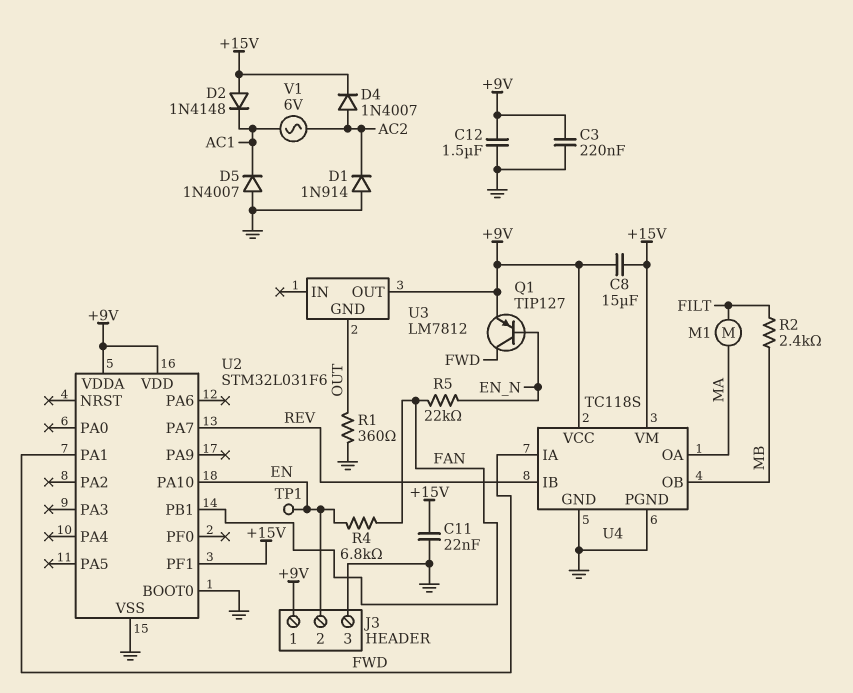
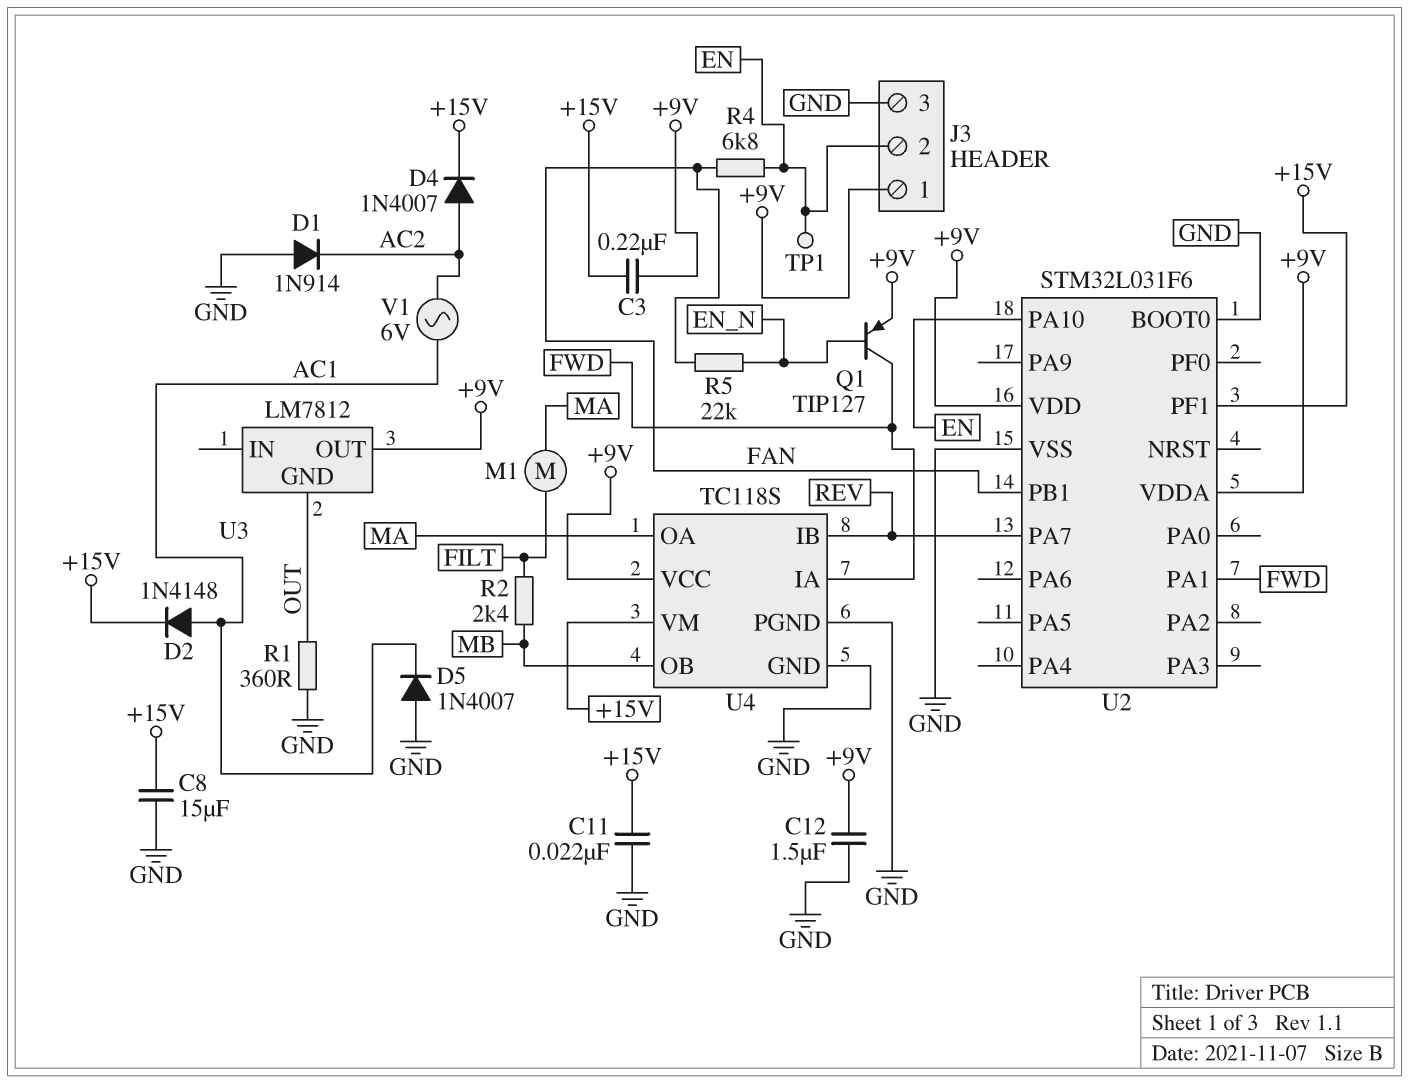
C3: 220nF (+9V, GND) -> 220nF (+9V, +15V)
C8: 15uF (+9V, +15V) -> 15uF (+15V, GND)
D2: diode 1N4148 (A +15V, K AC1) -> diode 1N4148 (A AC1, K +15V)

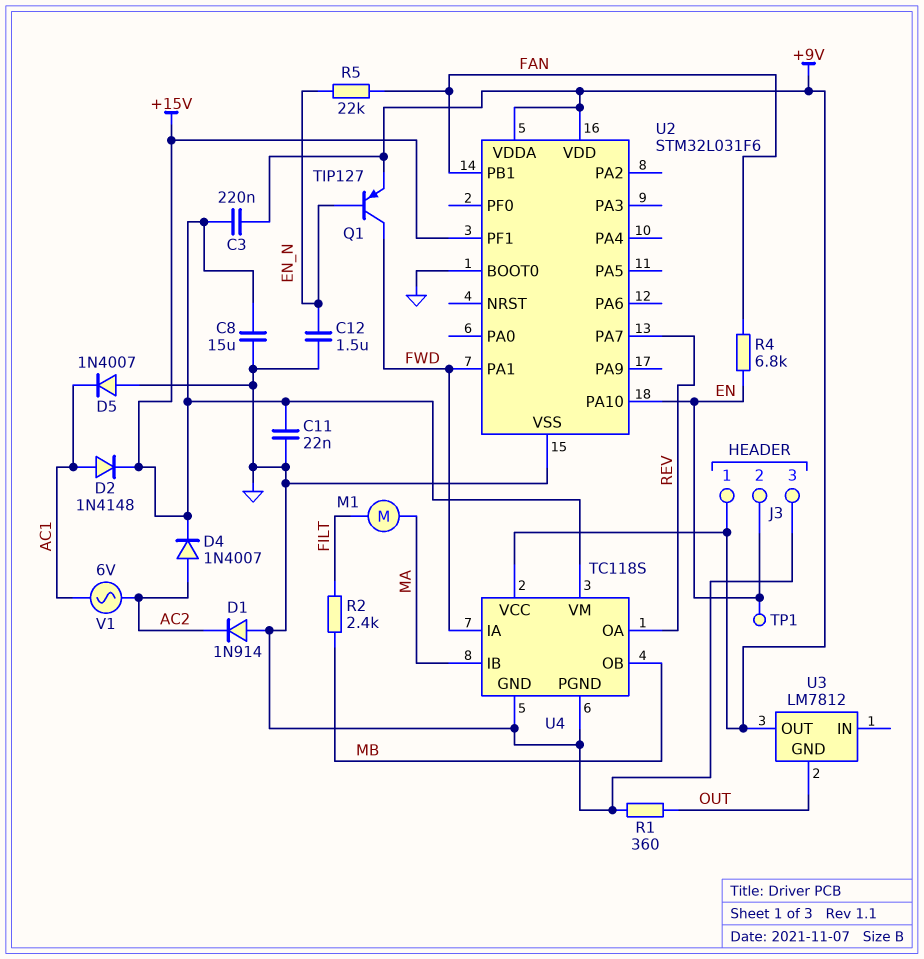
C12: 1.5uF (+9V, GND) -> 1.5uF (EN_N, GND)
U4 pin IB: REV -> MA
U4 pin OA: MA -> REV

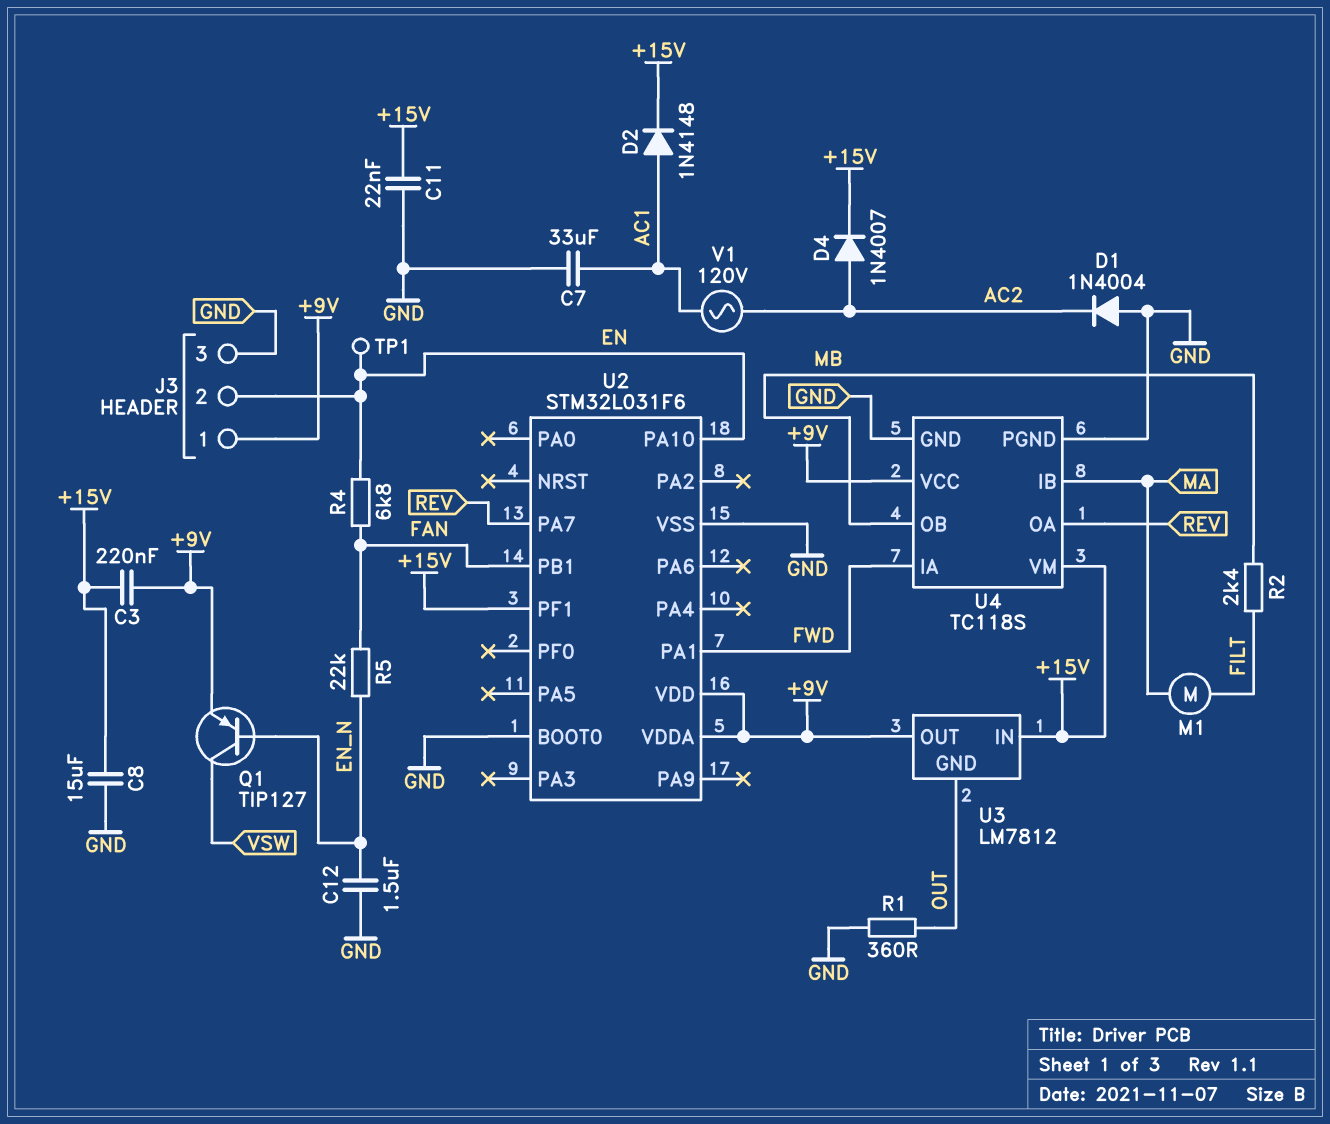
C7: none -> 33uF (AC1, GND)
D1: diode 1N914 (A GND, K AC2) -> diode 1N4004 (A GND, K AC2)
D5: diode 1N4007 (A GND, K AC1) -> none
Q1: PNP TIP127 (B EN_N, C FWD, E +9V) -> PNP TIP127 (B EN_N, C VSW, E +9V)
U3 pin IN: none -> +15V
V1: AC 6V (AC1, AC2) -> AC 120V (AC1, AC2)

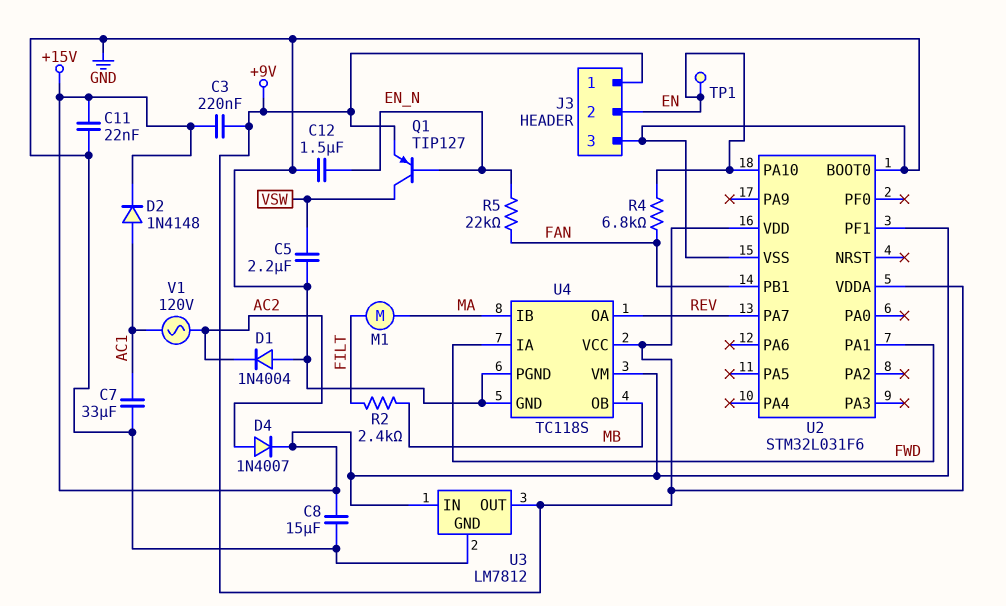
C5: none -> 2.2uF (GND, VSW)
R1: 360 (GND, OUT) -> none
U3 pin GND: OUT -> GND

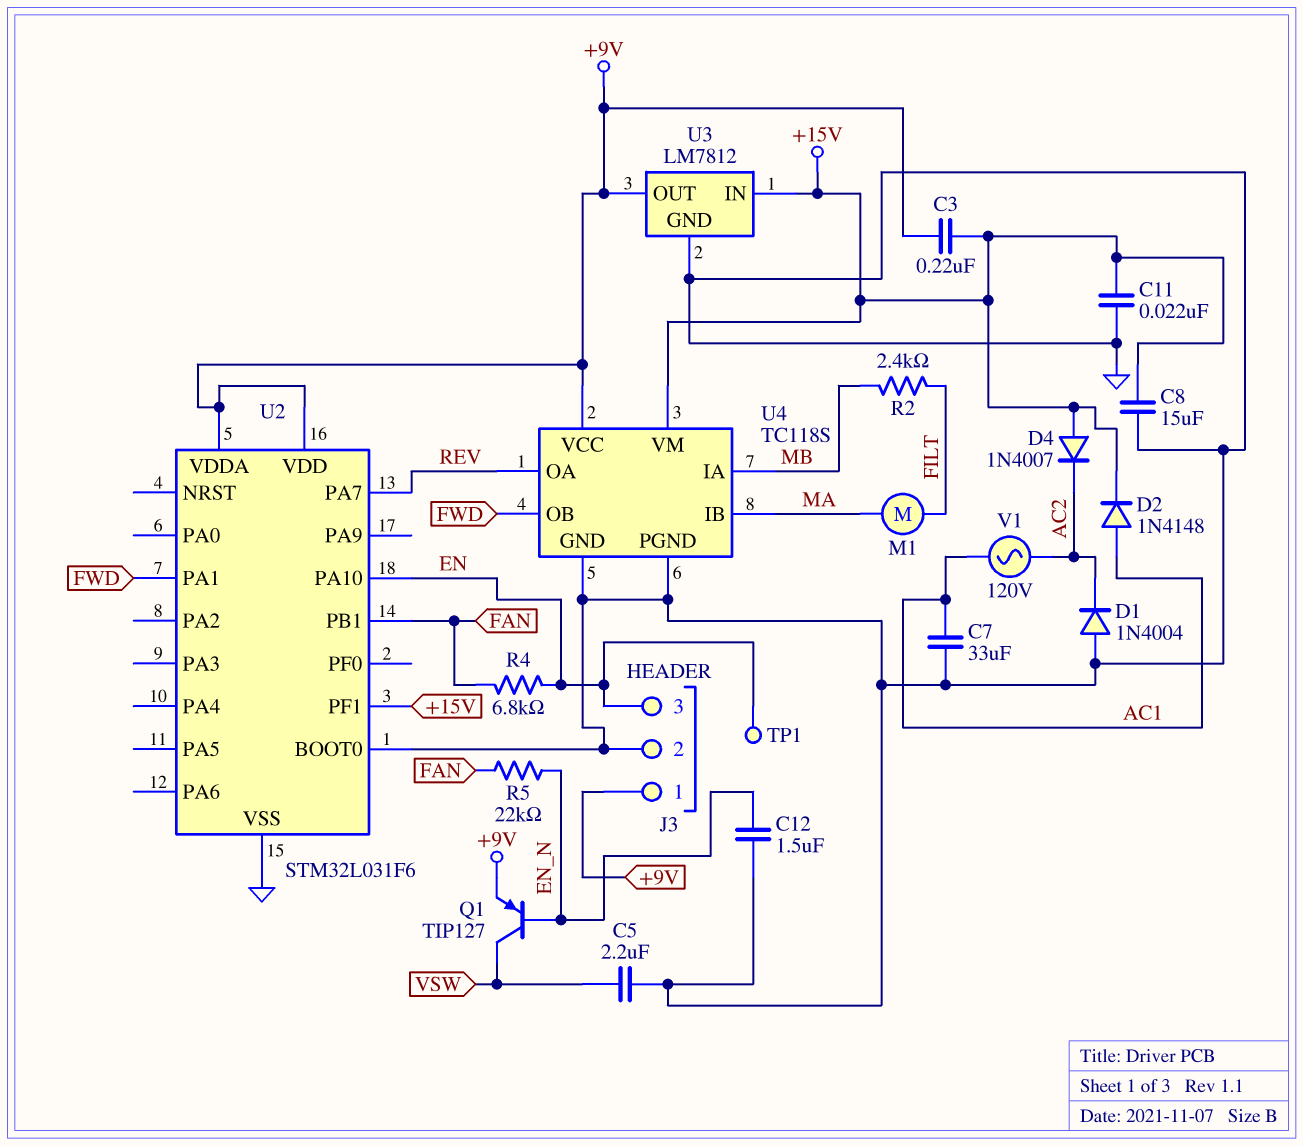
D4: diode 1N4007 (A AC2, K +15V) -> diode 1N4007 (A +15V, K AC2)
J3 pin 2: EN -> GND
J3 pin 3: GND -> EN
U4 pin IA: FWD -> MB
U4 pin OB: MB -> FWD

